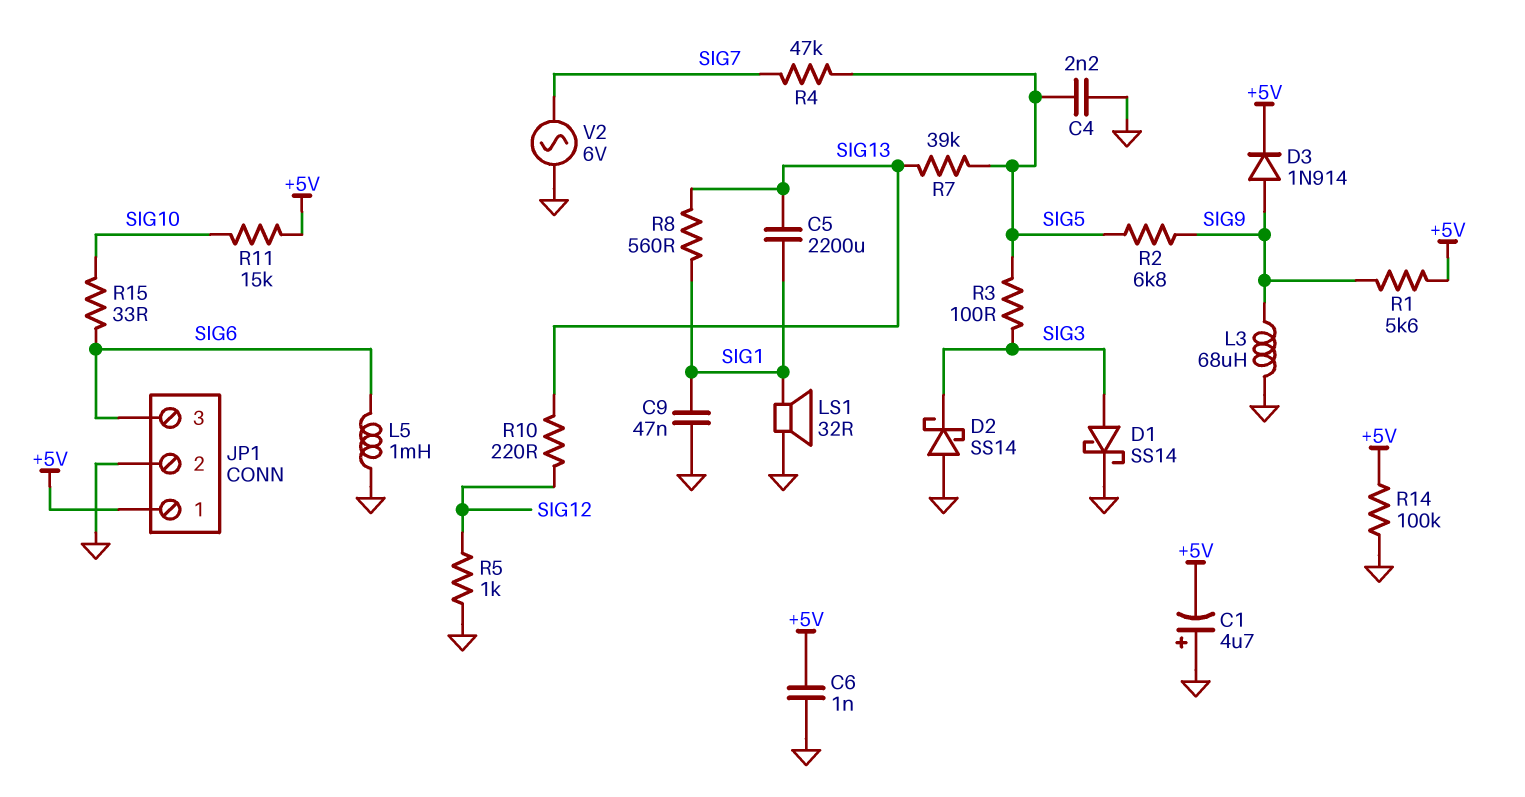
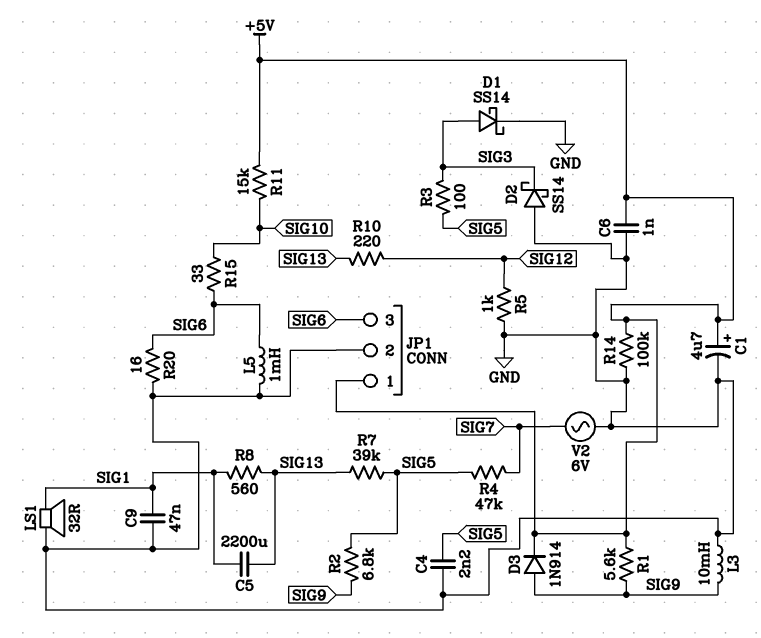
C1: 4.7uF (plus GND, minus +5V) -> 4.7uF (plus +5V, minus GND)
L3: 68uH (GND, SIG9) -> 10mH (GND, SIG9)
R20: none -> 16 (GND, SIG6)

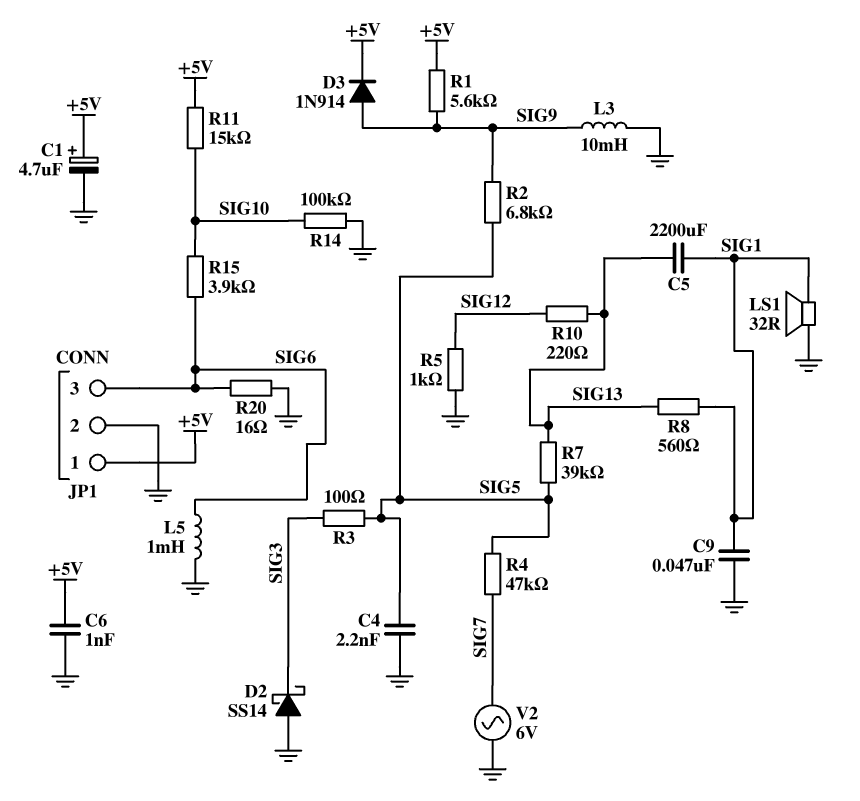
D1: schottky SS14 (A SIG3, K GND) -> none
R14: 100k (+5V, GND) -> 100k (GND, SIG10)
R15: 33 (SIG6, SIG10) -> 3.9k (SIG6, SIG10)

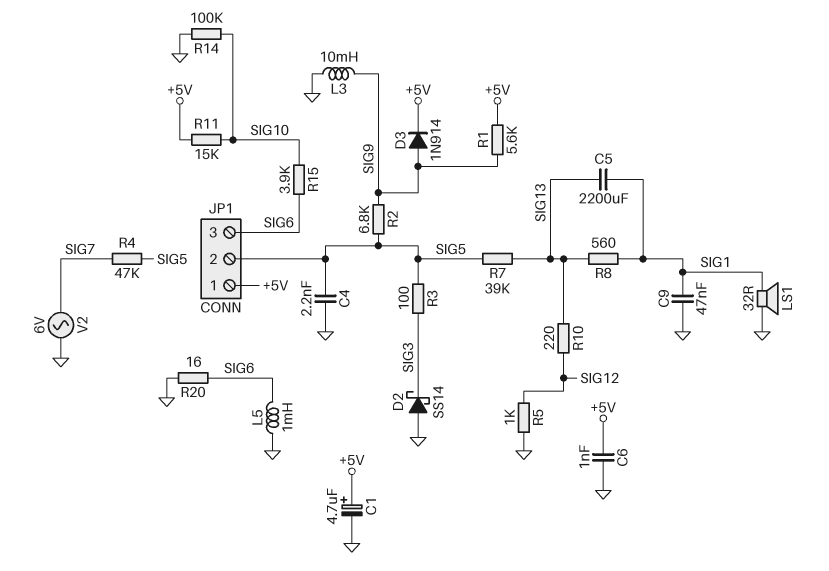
JP1 pin 2: GND -> SIG5

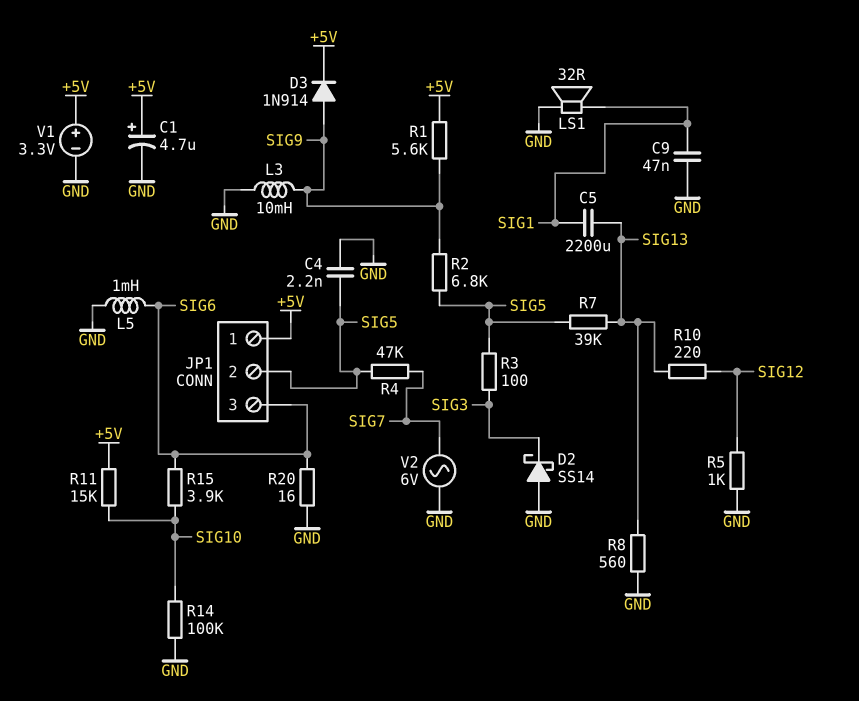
C6: 1nF (+5V, GND) -> none
R8: 560 (SIG1, SIG13) -> 560 (GND, SIG13)
V1: none -> 3.3V (plus +5V, minus GND)

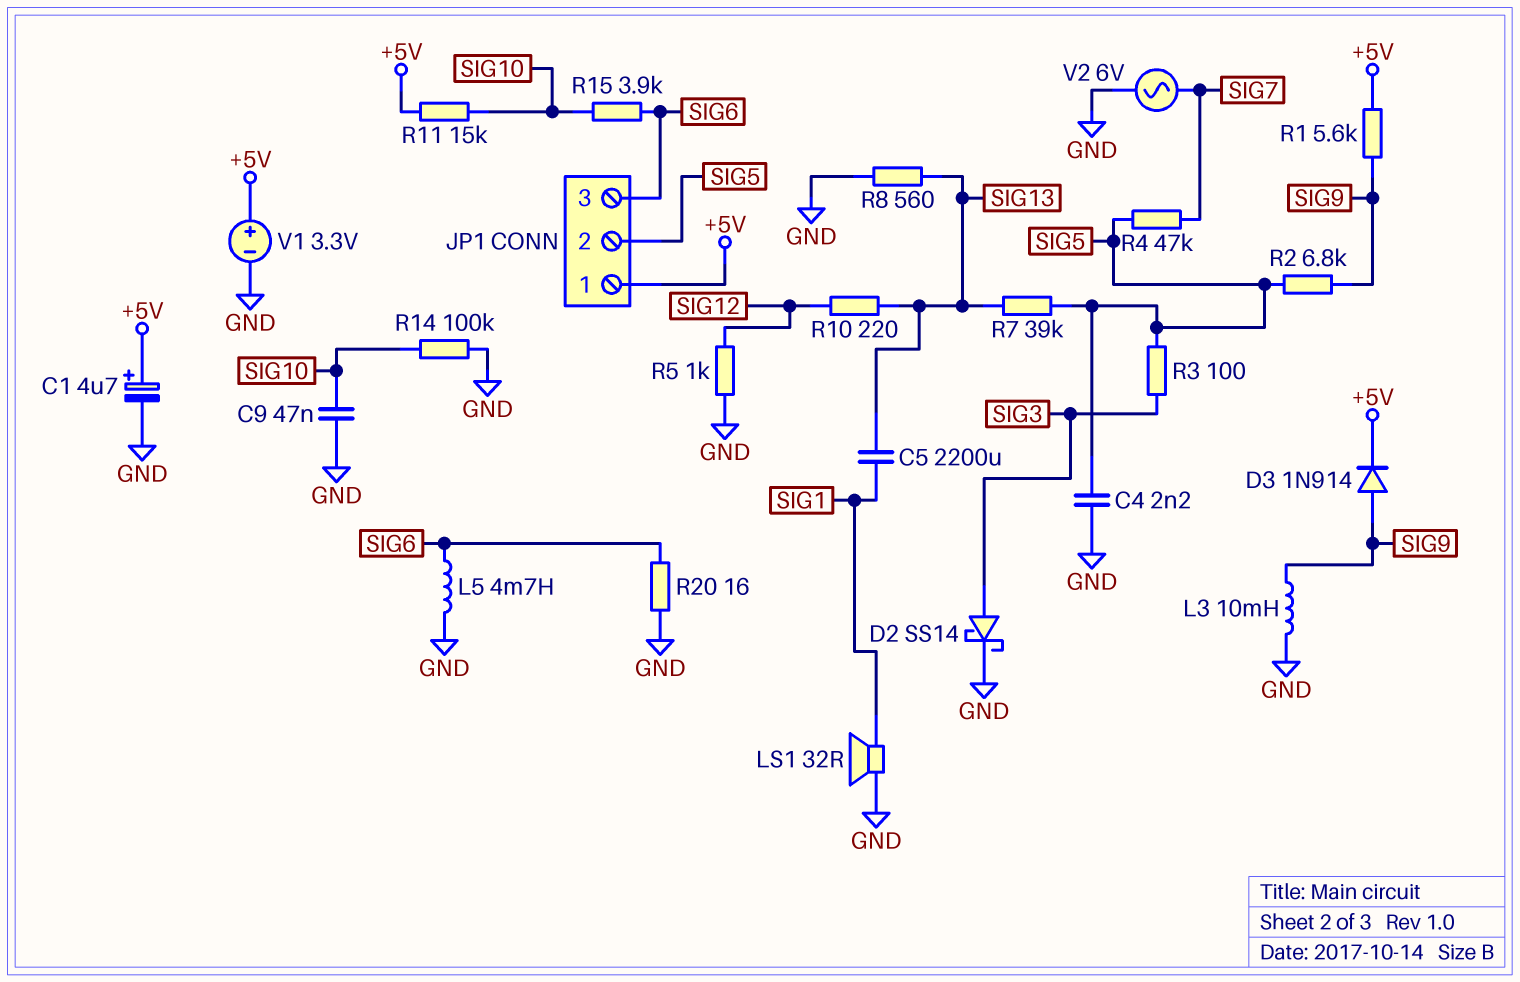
C9: 47nF (GND, SIG1) -> 47nF (GND, SIG10)
D2: schottky SS14 (A GND, K SIG3) -> schottky SS14 (A SIG3, K GND)
L5: 1mH (GND, SIG6) -> 4.7mH (GND, SIG6)

